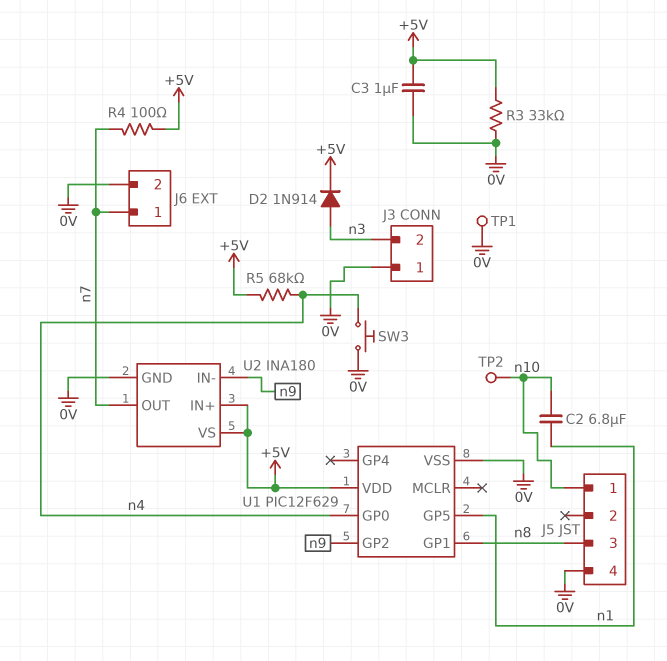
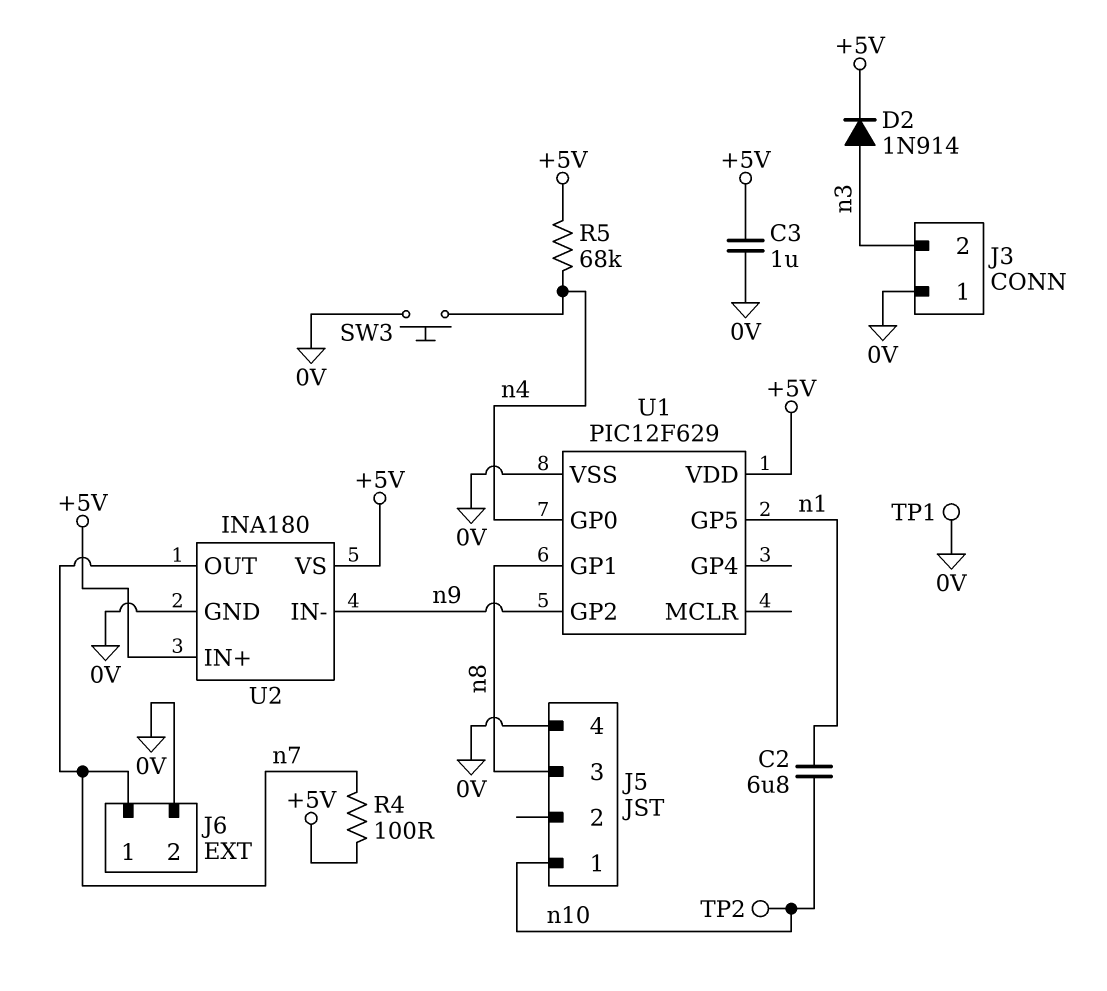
R3: 33k (+5V, 0V) -> none

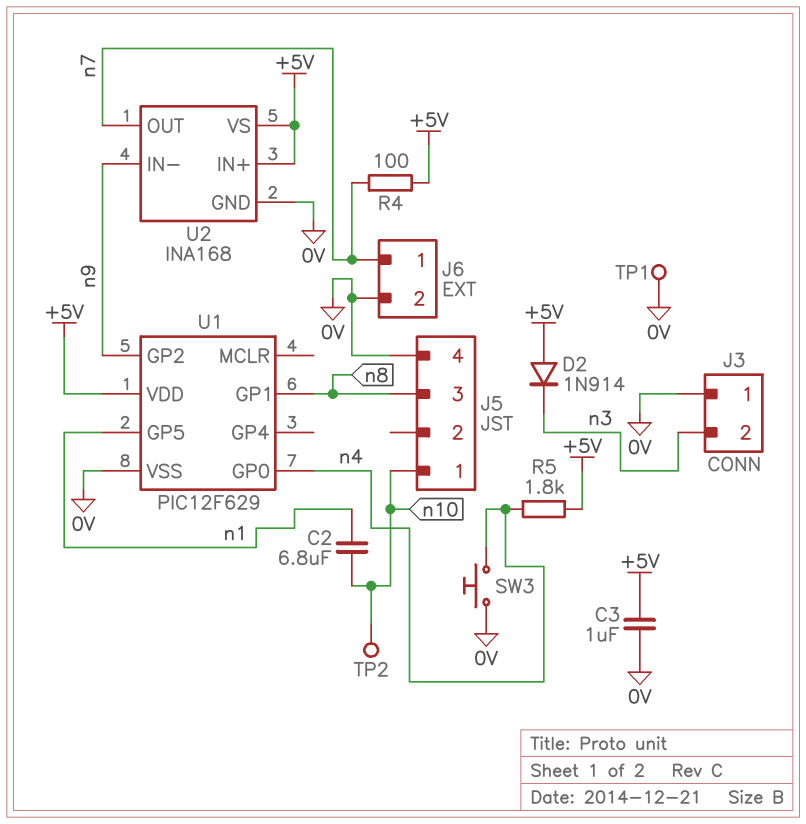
D2: diode 1N914 (A n3, K +5V) -> diode 1N914 (A +5V, K n3)
R5: 68k (+5V, n4) -> 1.8k (+5V, n4)
U2: INA180 -> INA168

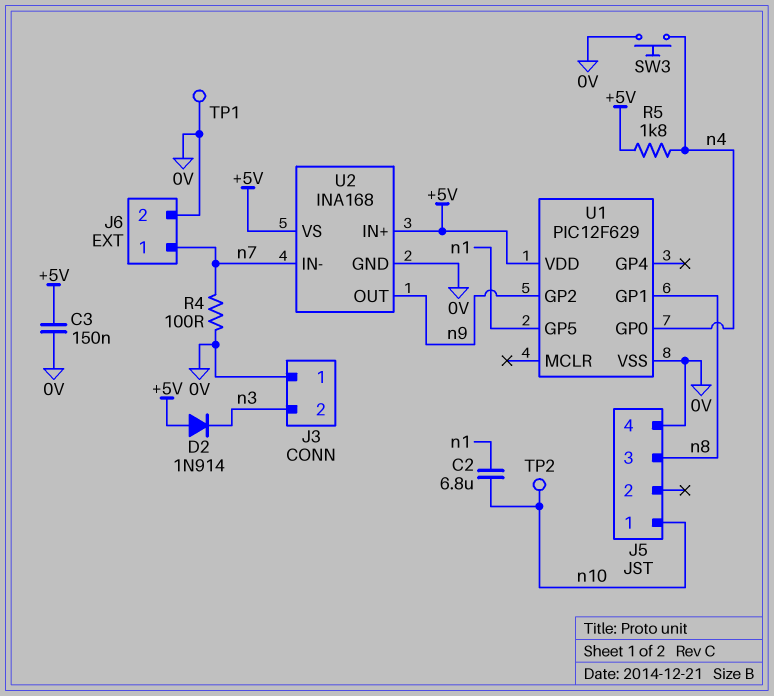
C3: 1uF (+5V, 0V) -> 150nF (+5V, 0V)
R4: 100 (+5V, n7) -> 100 (0V, n7)
U2 pin IN-: n9 -> n7
U2 pin OUT: n7 -> n9

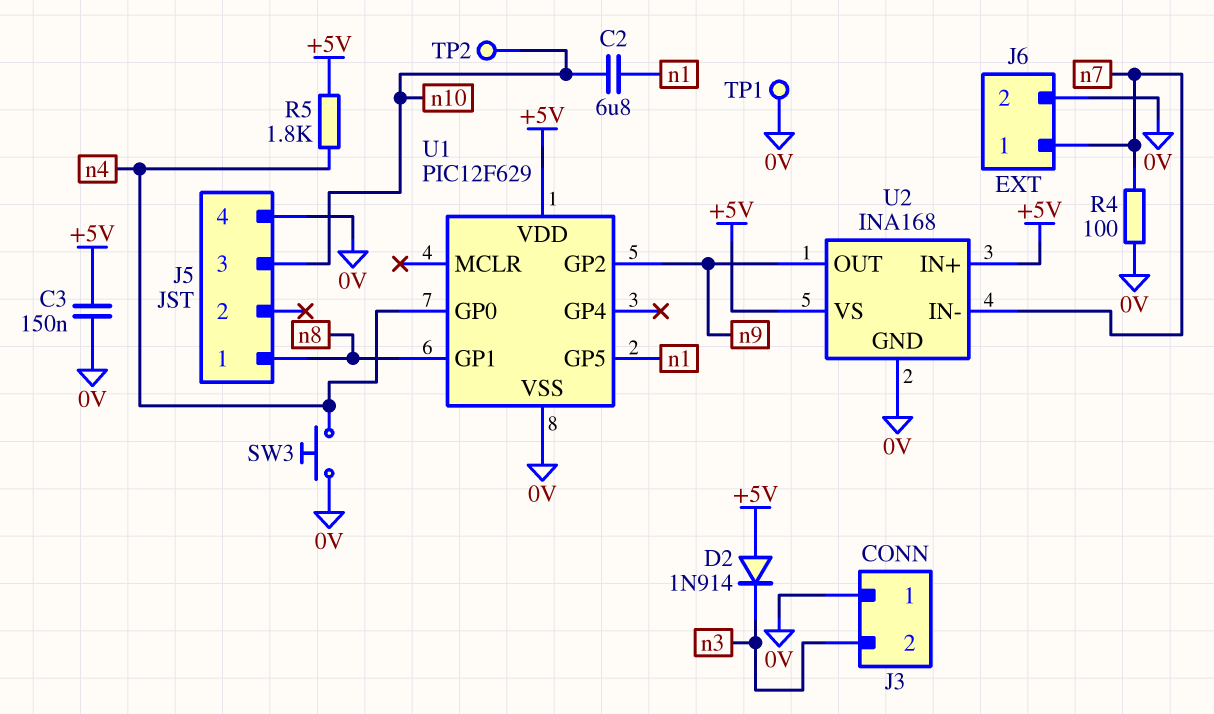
J5 pin 1: n10 -> n8
J5 pin 3: n8 -> n10

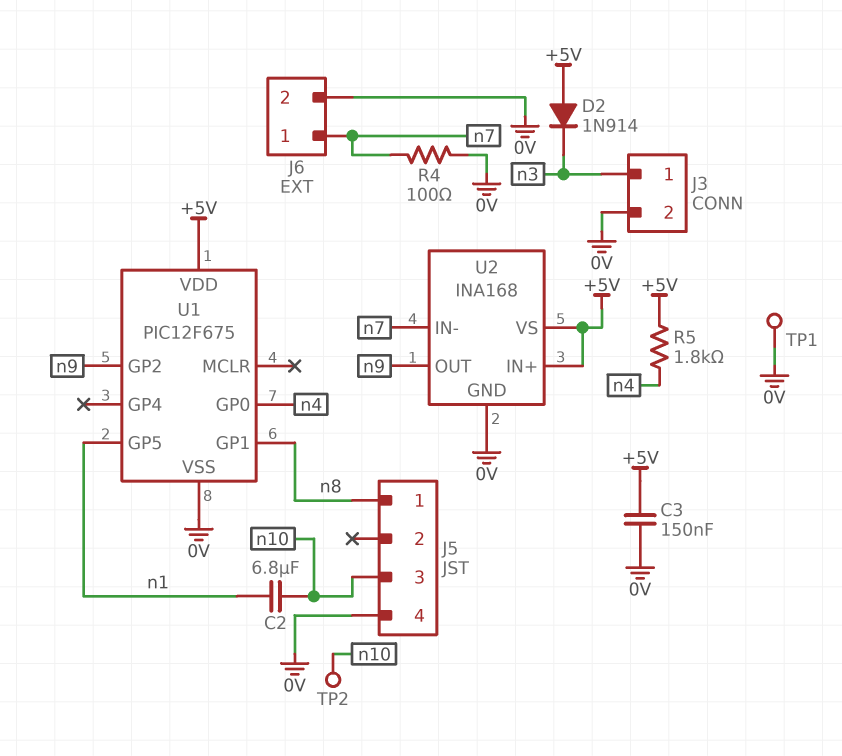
J3 pin 1: 0V -> n3
J3 pin 2: n3 -> 0V
SW3: button (0V, n4) -> none
U1: PIC12F629 -> PIC12F675

